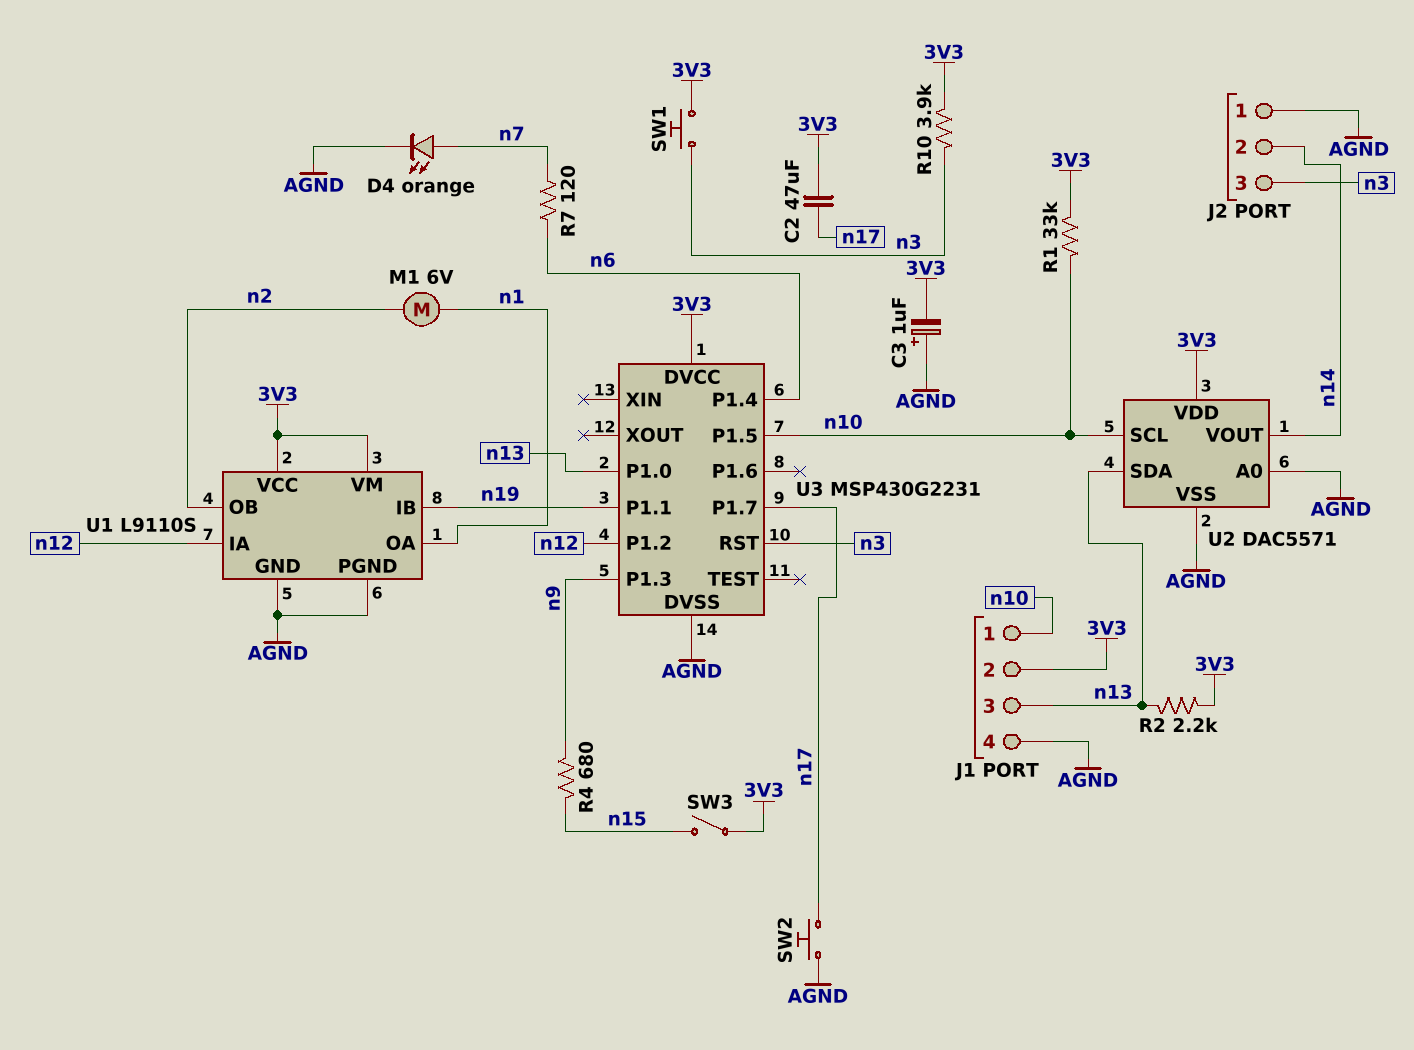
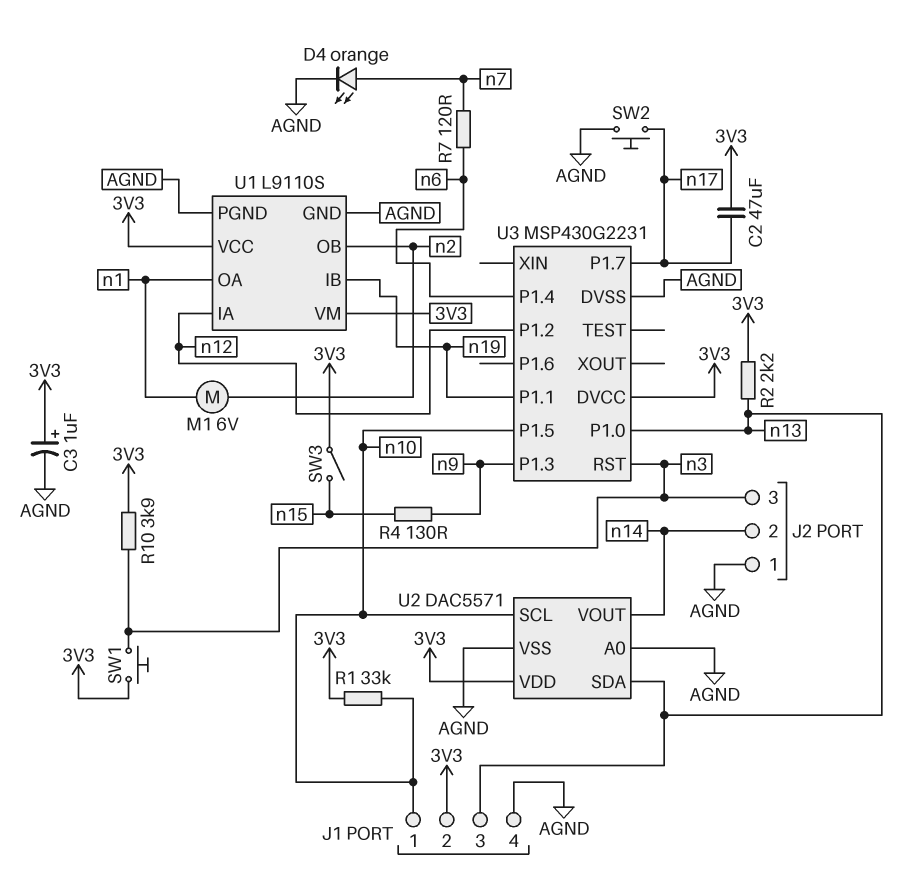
C3: 1uF (plus AGND, minus 3V3) -> 1uF (plus 3V3, minus AGND)
R4: 680 (n9, n15) -> 130 (n9, n15)

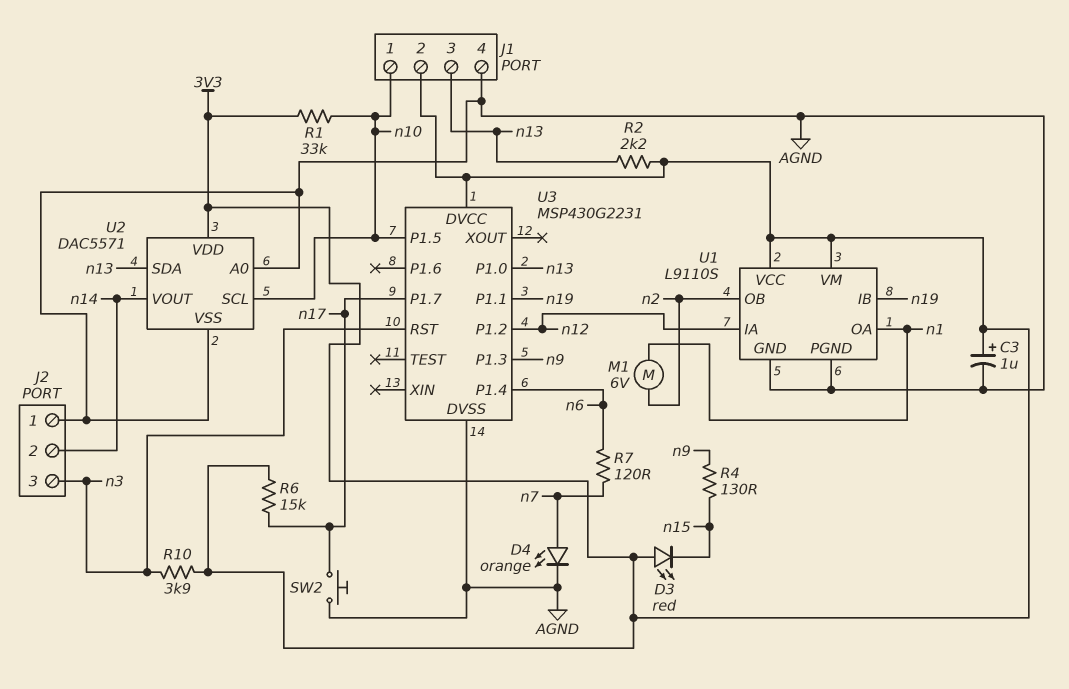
C2: 47uF (3V3, n17) -> none
D3: none -> LED red (A 3V3, K n15)
R6: none -> 15k (3V3, n17)
SW1: button (3V3, n3) -> none
SW3: switch (3V3, n15) -> none

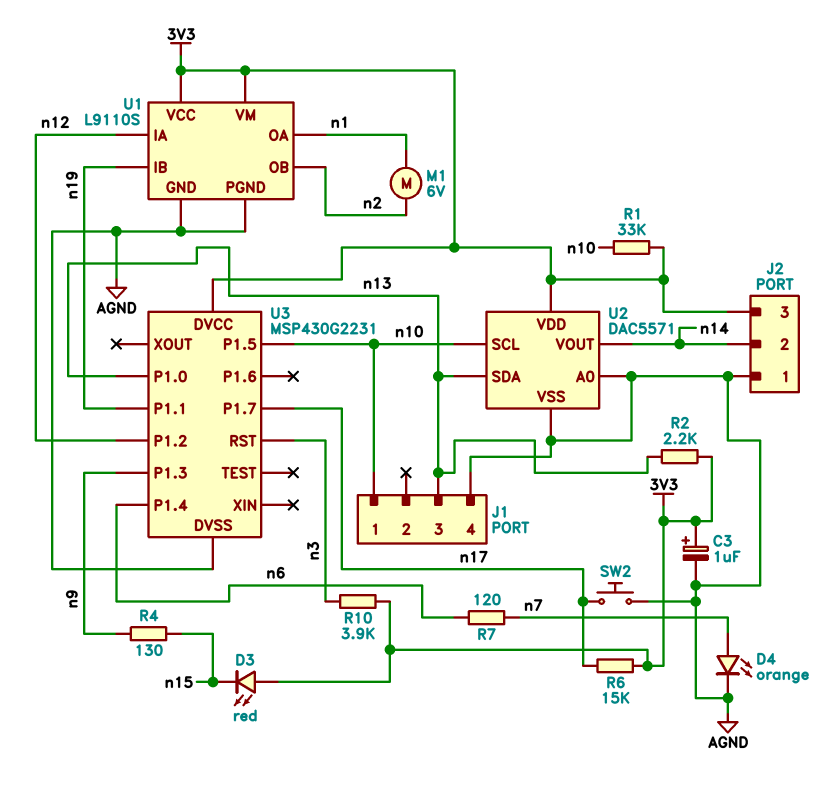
J1 pin 2: 3V3 -> none
J2 pin 3: n3 -> 3V3

